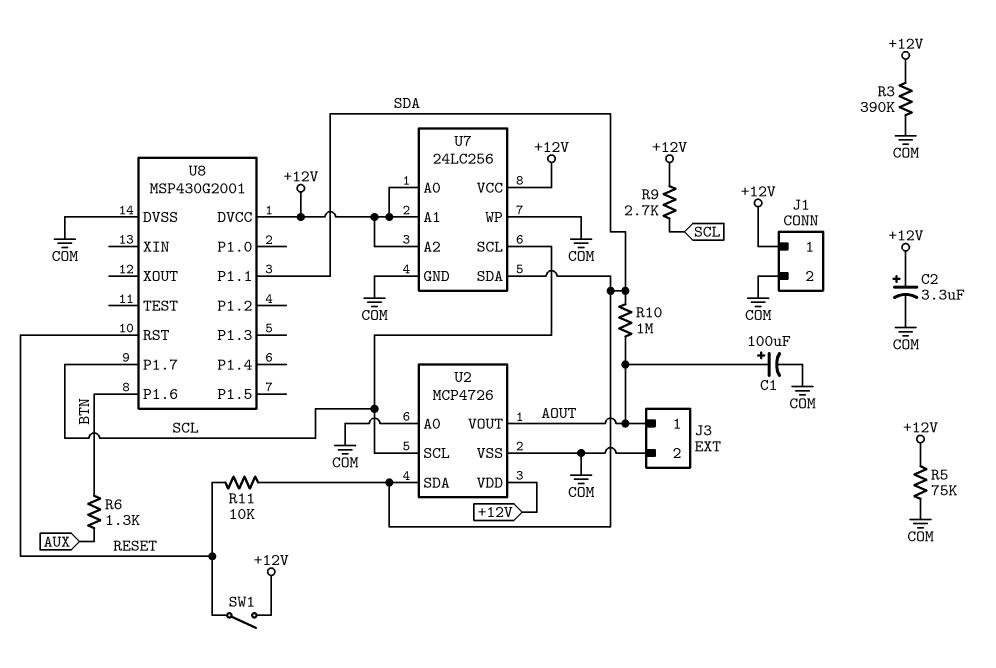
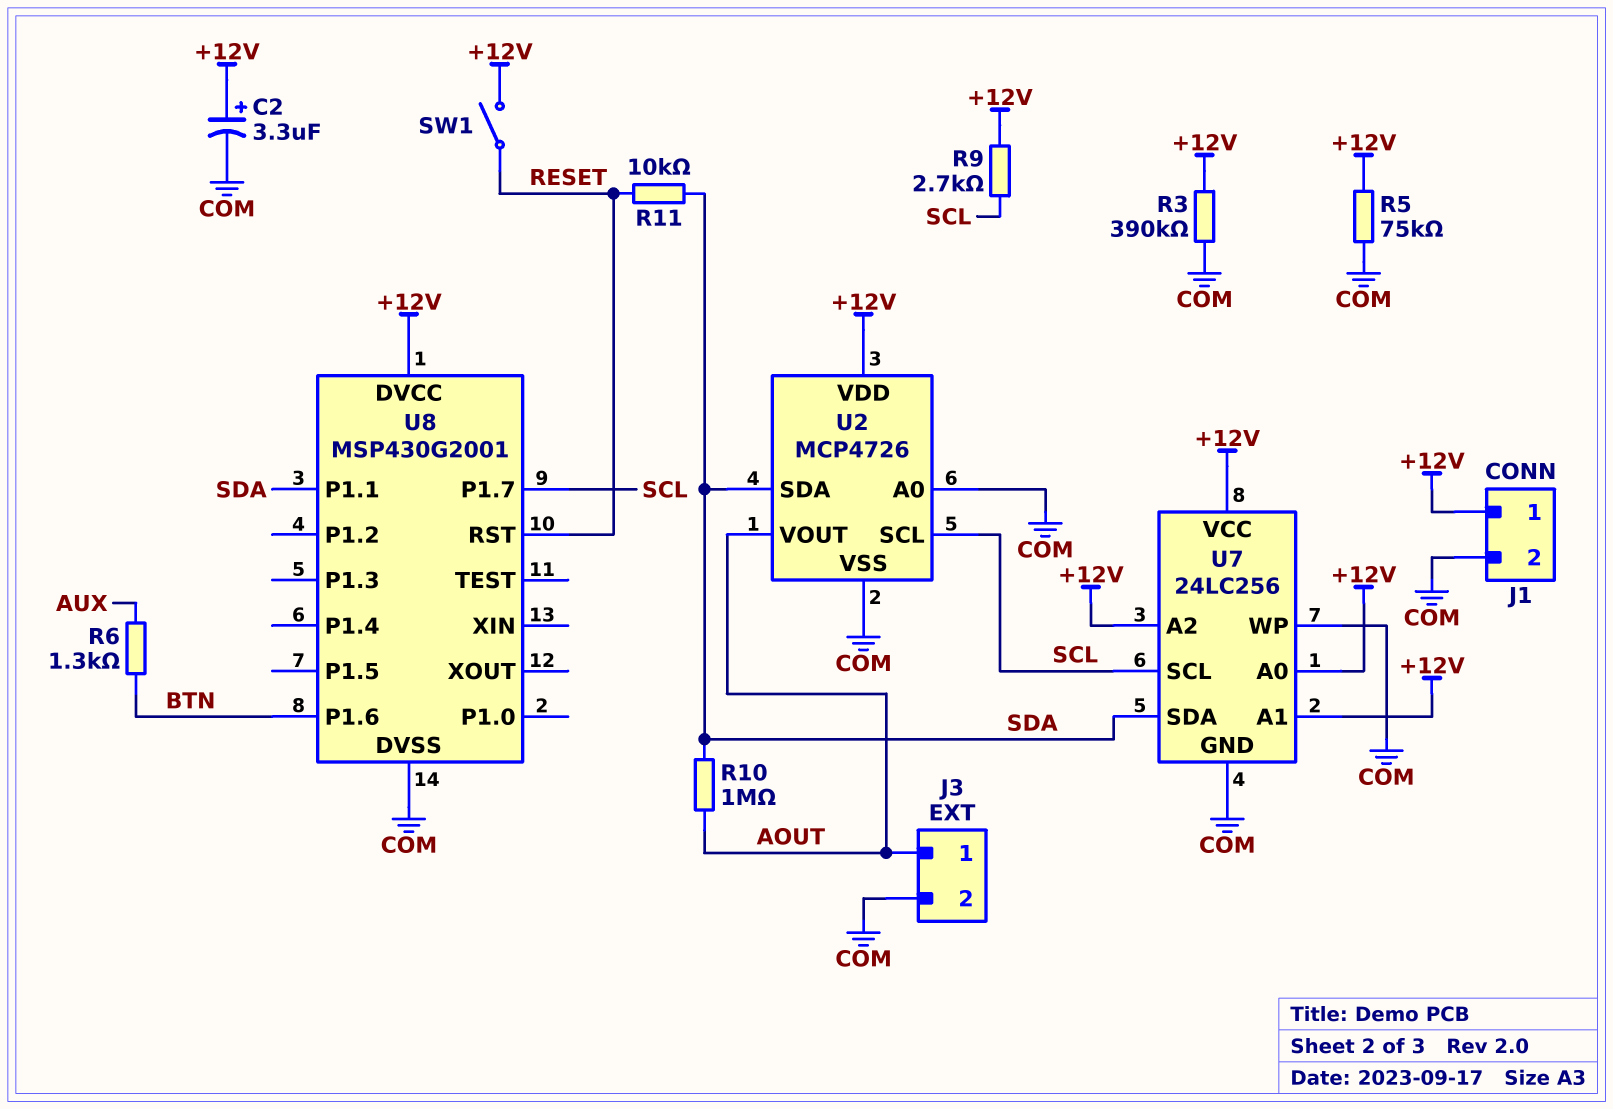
C1: 100uF (plus AOUT, minus COM) -> none

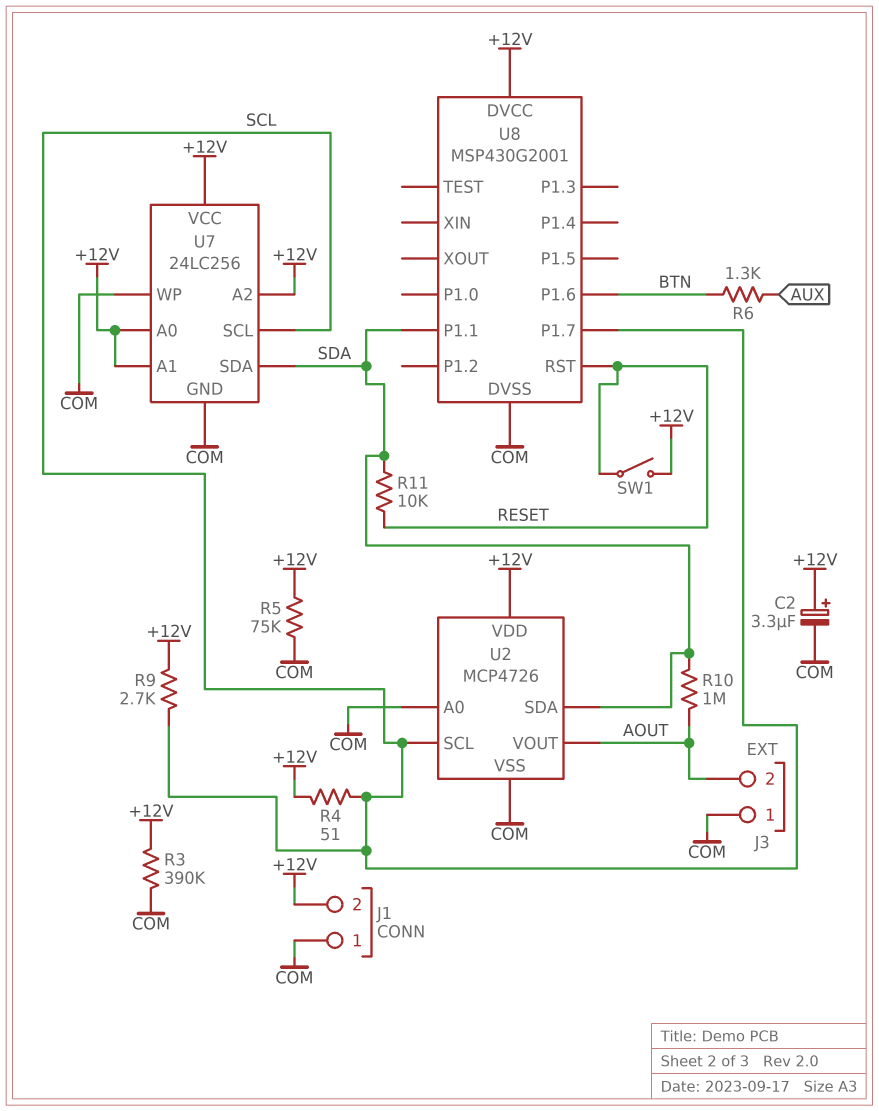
J1 pin 1: +12V -> COM
J1 pin 2: COM -> +12V
J3 pin 1: AOUT -> COM
J3 pin 2: COM -> AOUT
R4: none -> 51 (+12V, SCL)

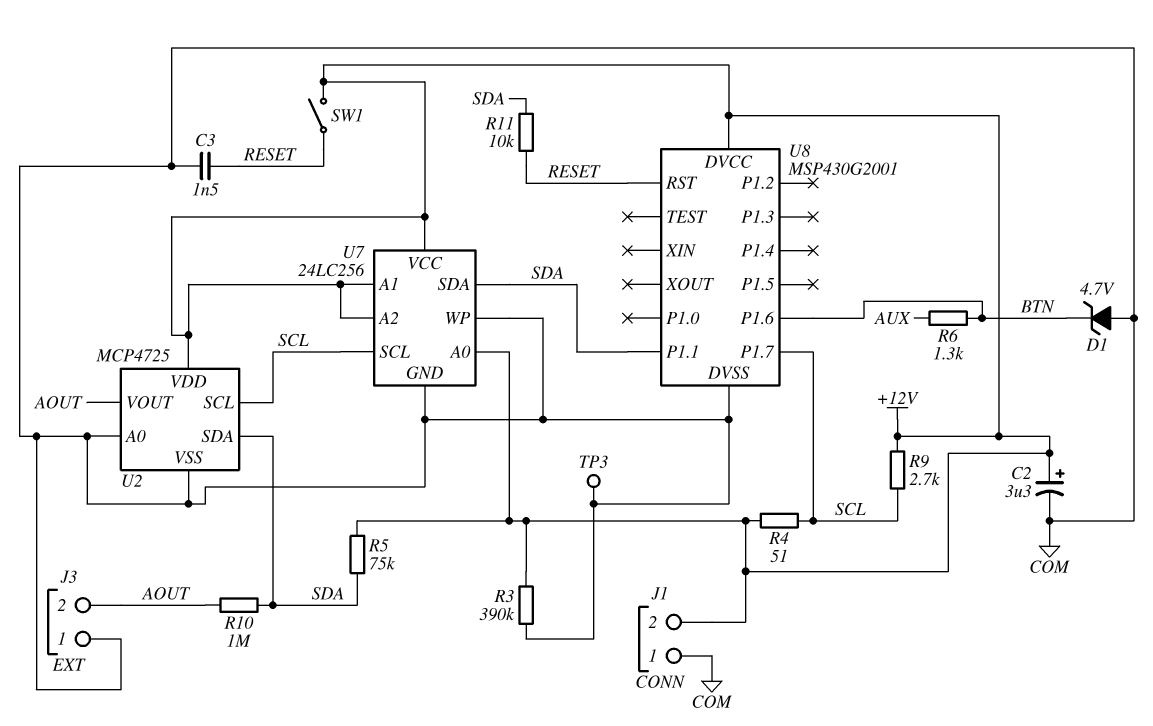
C3: none -> 1.5nF (COM, RESET)
D1: none -> zener 4.7V (A COM, K BTN)
R5: 75k (+12V, COM) -> 75k (+12V, SDA)
TP3: none -> test point (COM)
U2: MCP4726 -> MCP4725

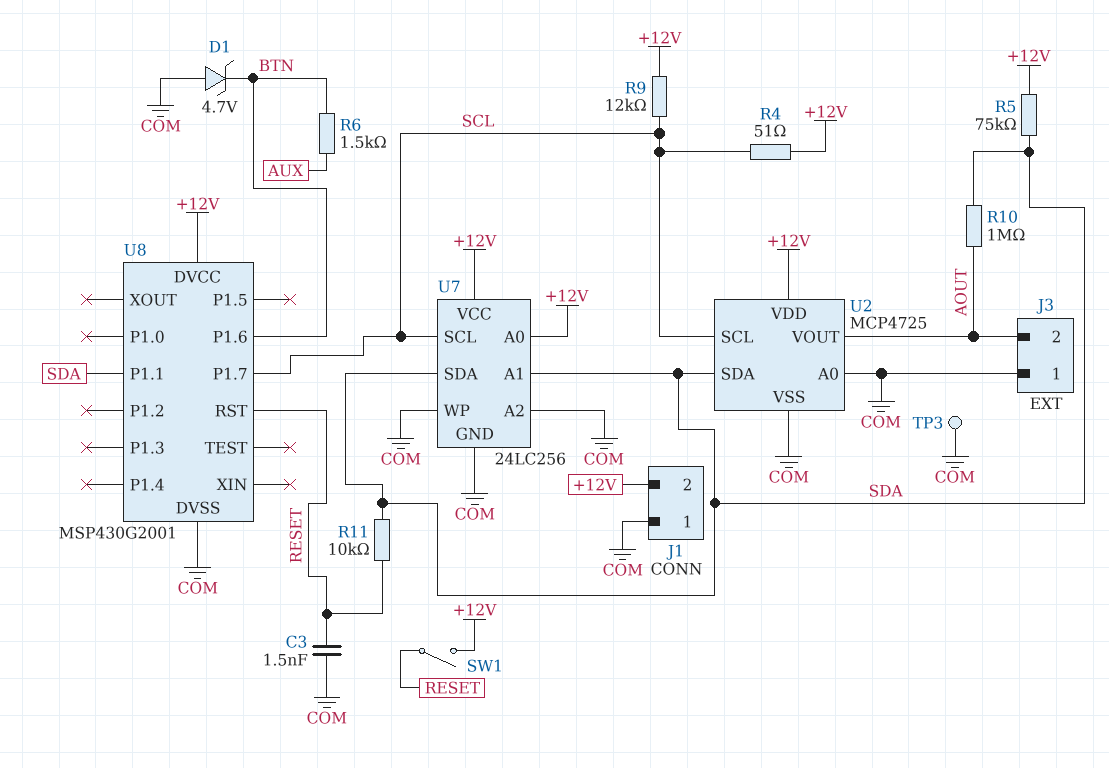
C2: 3.3uF (plus +12V, minus COM) -> none
R3: 390k (+12V, COM) -> none
R6: 1.3k (AUX, BTN) -> 1.5k (AUX, BTN)
R9: 2.7k (+12V, SCL) -> 12k (+12V, SCL)
U7 pin A1: +12V -> SDA
U7 pin A2: +12V -> COM

